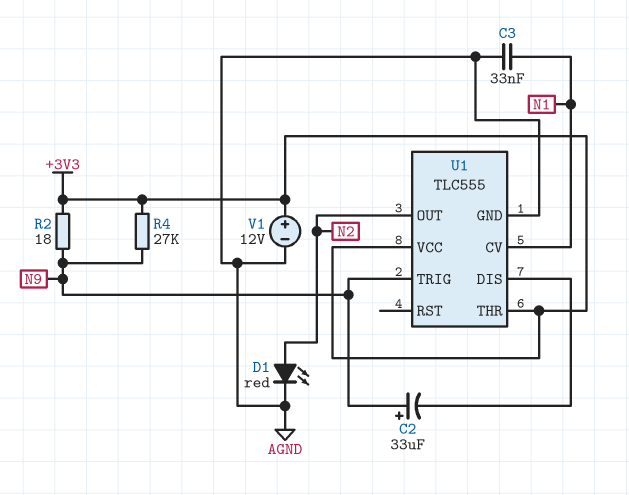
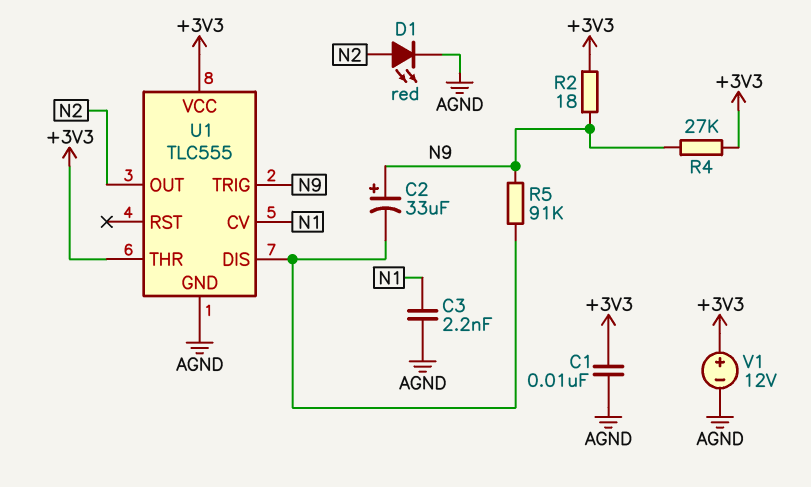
C1: none -> 10nF (+3V3, AGND)
C3: 33nF (AGND, N1) -> 2.2nF (AGND, N1)
R5: none -> 91k (N9, U1/DIS)

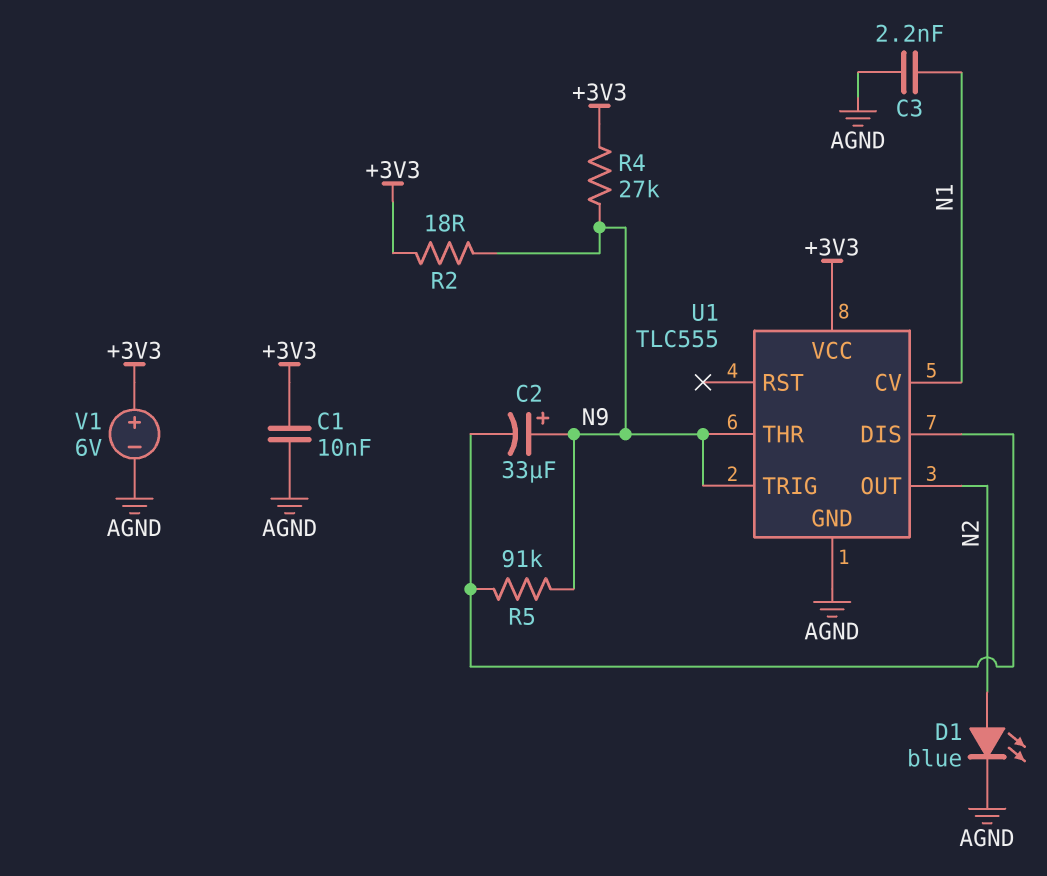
D1: LED red (A N2, K AGND) -> LED blue (A N2, K AGND)
U1 pin THR: +3V3 -> N9
V1: 12V (plus +3V3, minus AGND) -> 6V (plus +3V3, minus AGND)

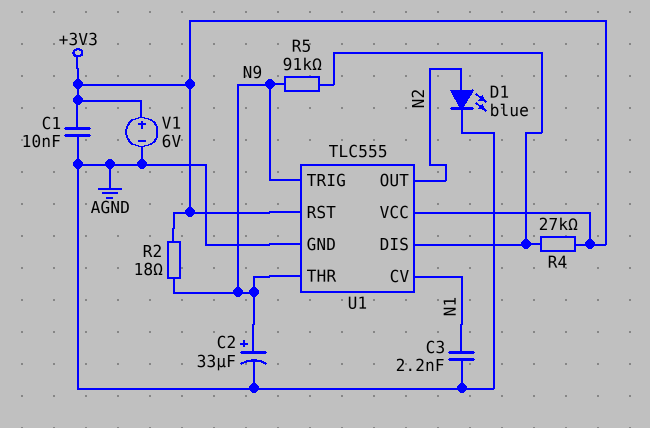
C2: 33uF (plus N9, minus U1/DIS) -> 33uF (plus N9, minus AGND)
R4: 27k (+3V3, N9) -> 27k (+3V3, U1/DIS)
U1 pin RST: none -> +3V3

